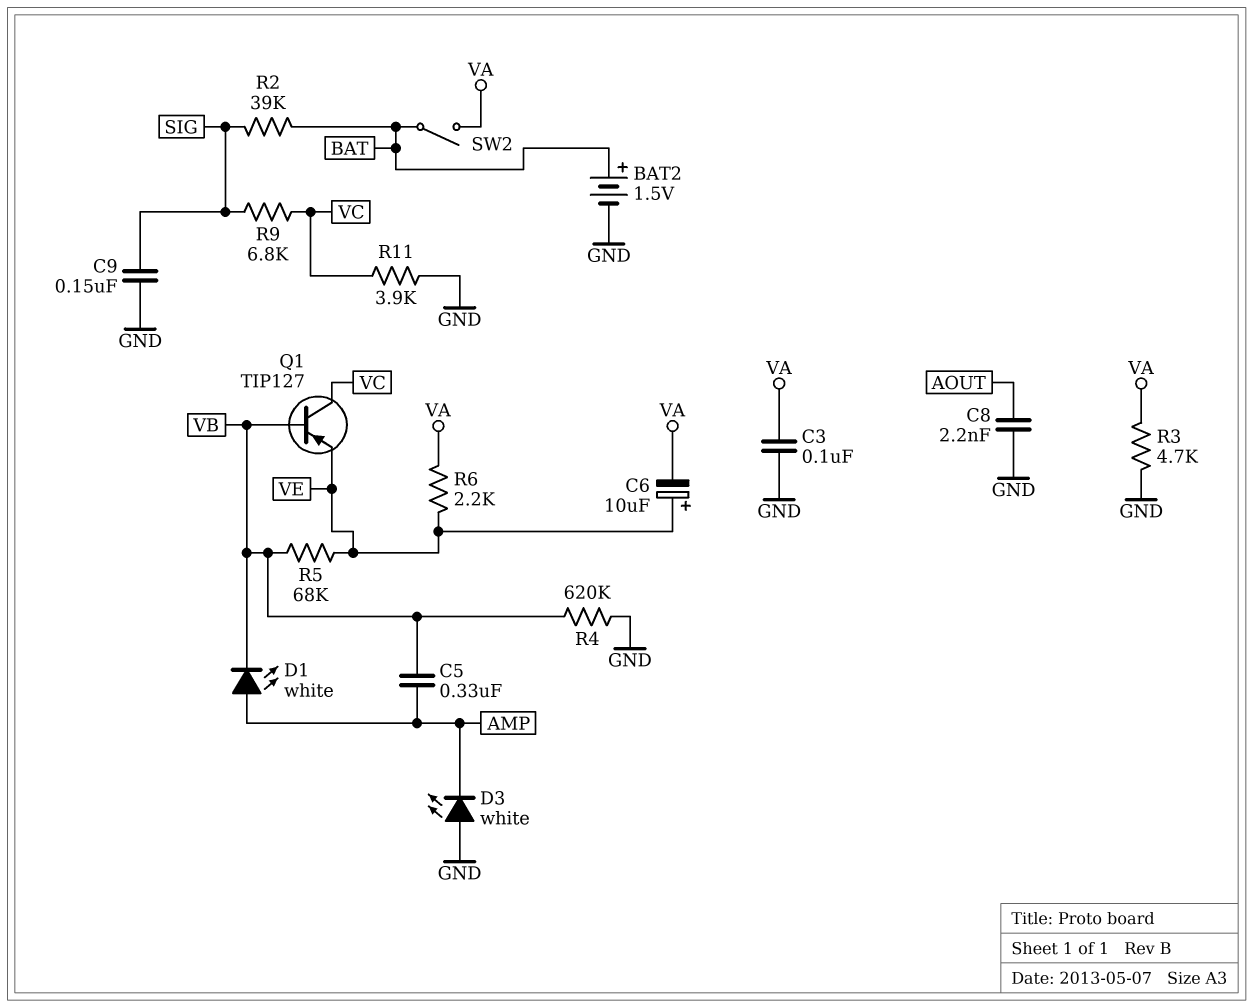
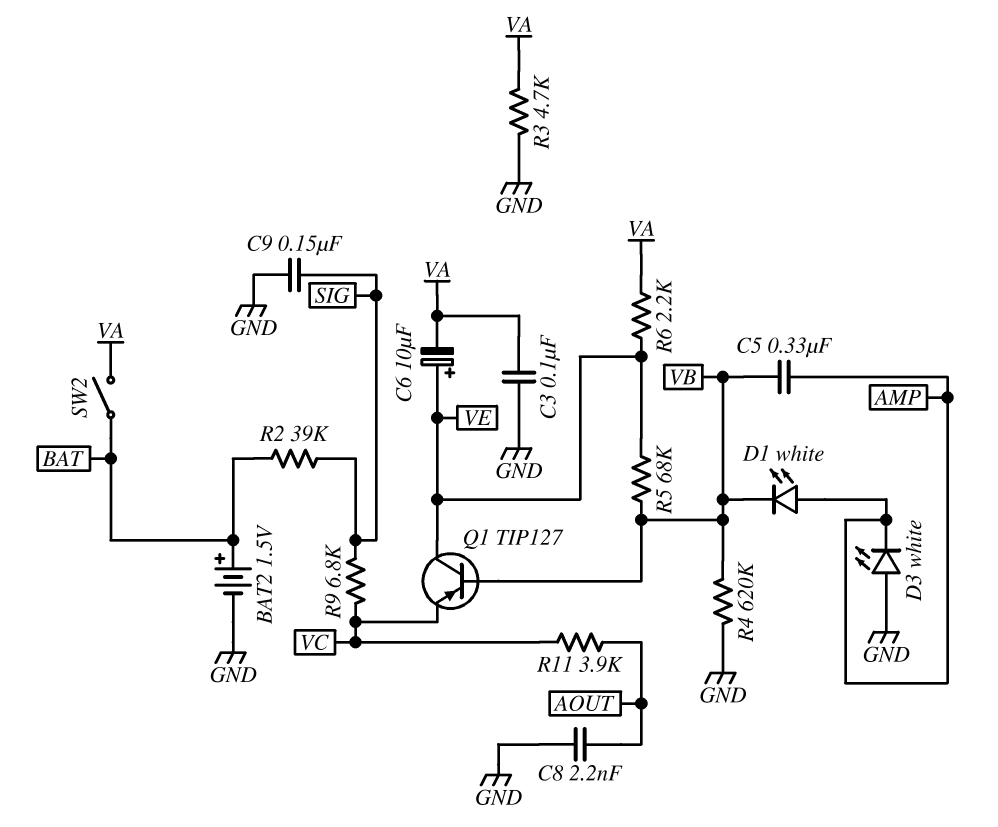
Q1: PNP TIP127 (B VB, C VC, E VE) -> PNP TIP127 (B VB, C VE, E VC)
R11: 3.9k (GND, VC) -> 3.9k (AOUT, VC)

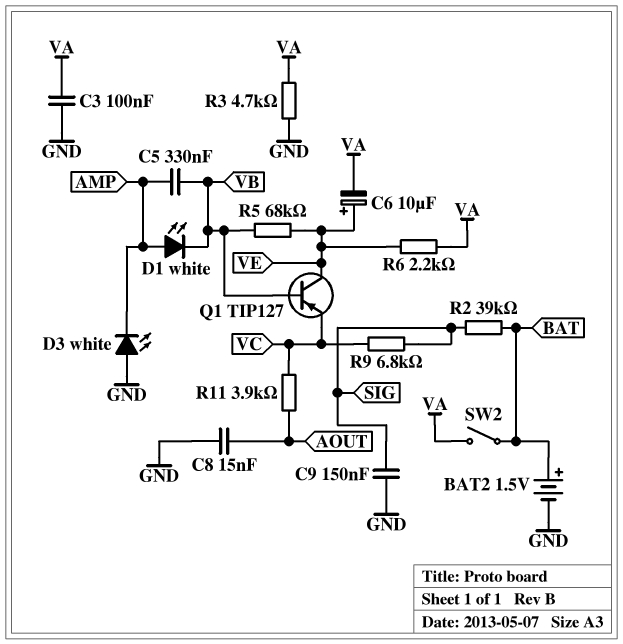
C8: 2.2nF (AOUT, GND) -> 15nF (AOUT, GND)
R4: 620k (GND, VB) -> none

